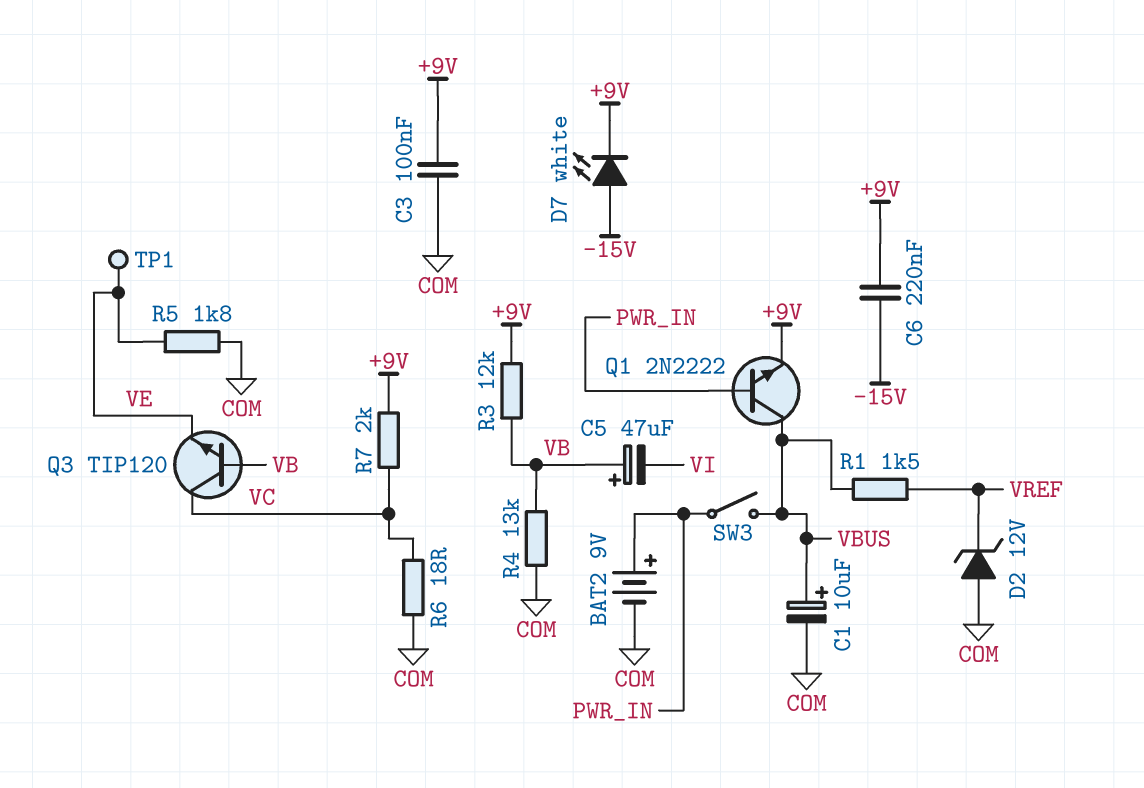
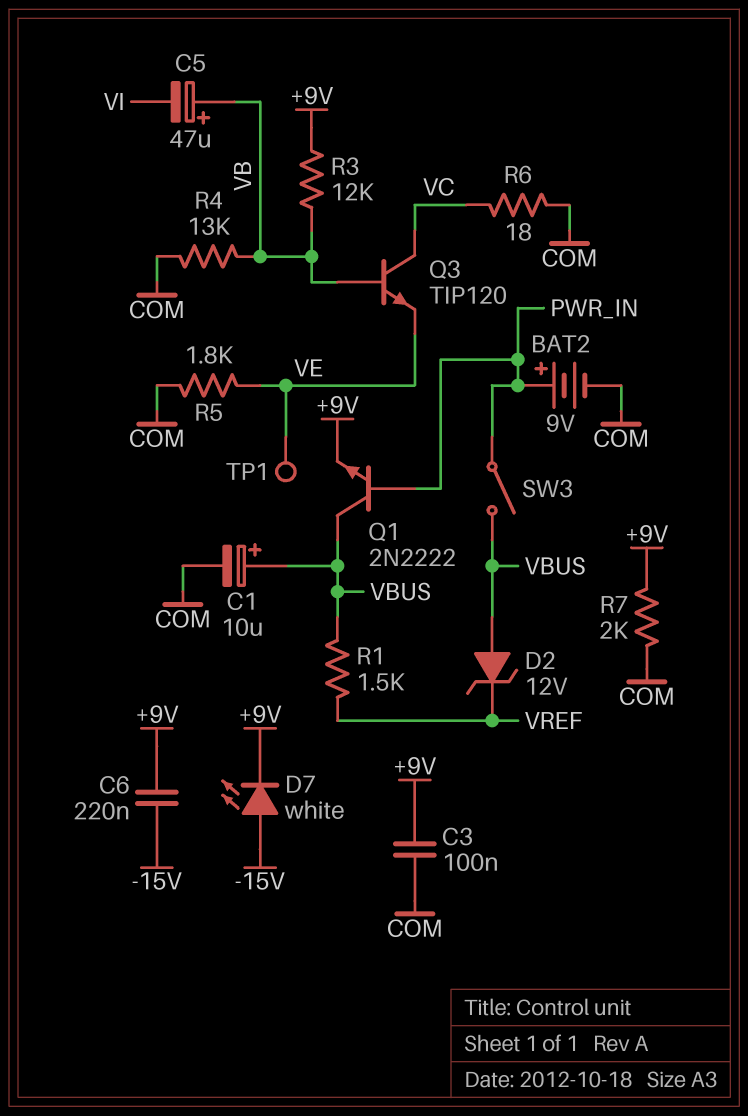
D2: zener 12V (A COM, K VREF) -> zener 12V (A VBUS, K VREF)
R7: 2k (+9V, VC) -> 2k (+9V, COM)

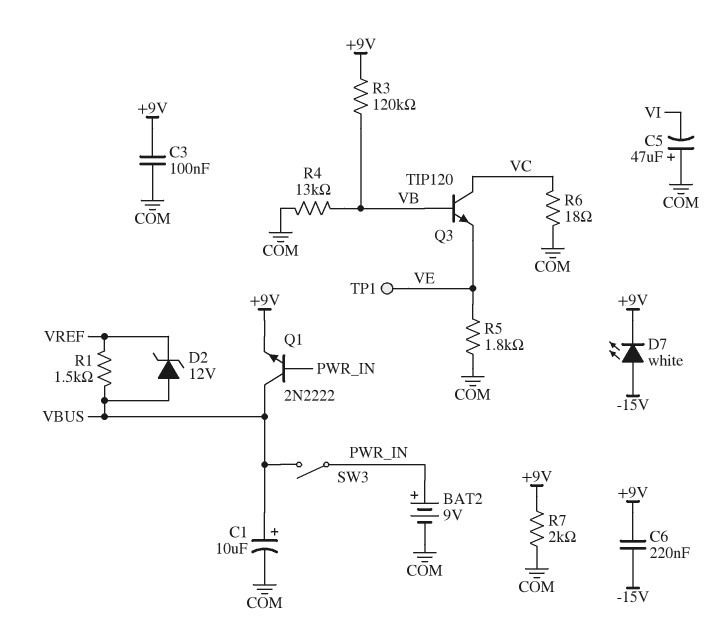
C5: 47uF (plus VB, minus VI) -> 47uF (plus COM, minus VI)
R3: 12k (+9V, VB) -> 120k (+9V, VB)

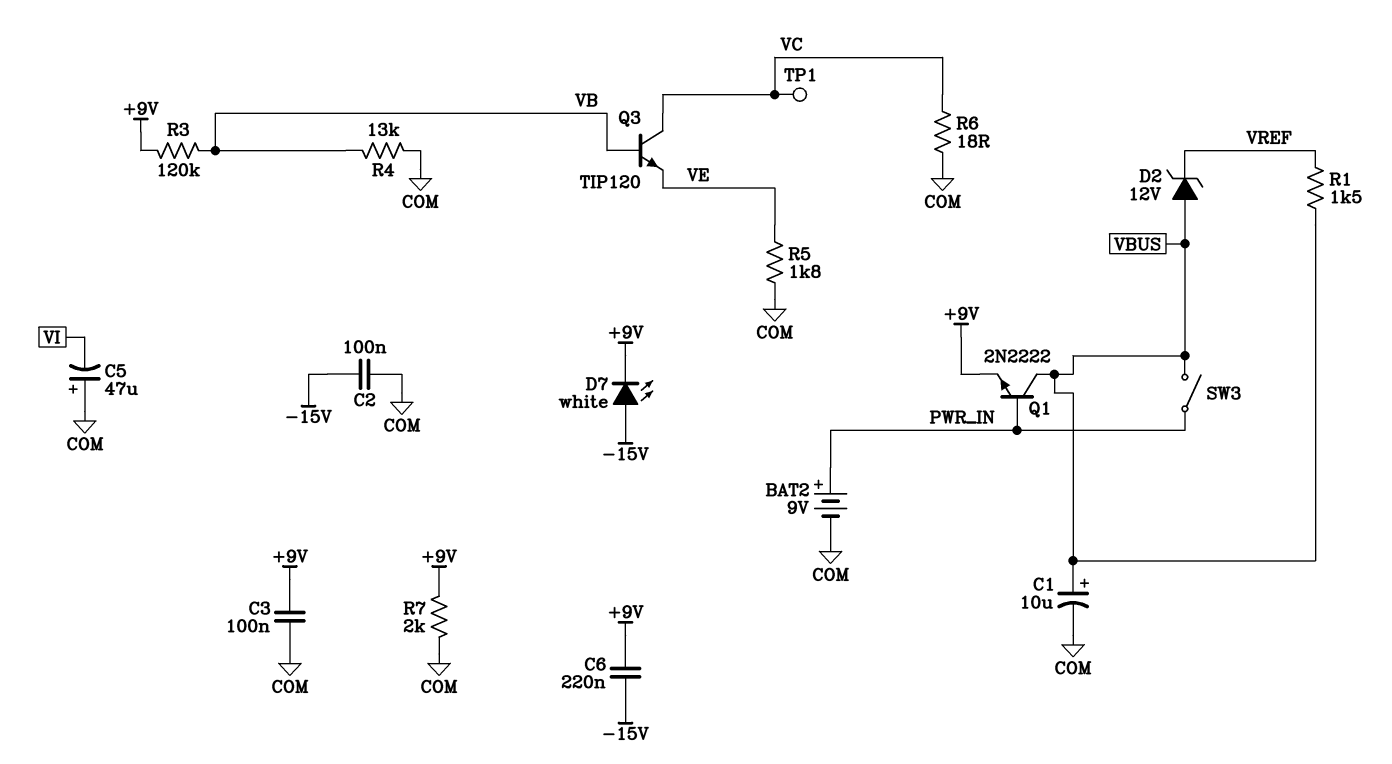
C2: none -> 100nF (-15V, COM)
TP1: test point (VE) -> test point (VC)

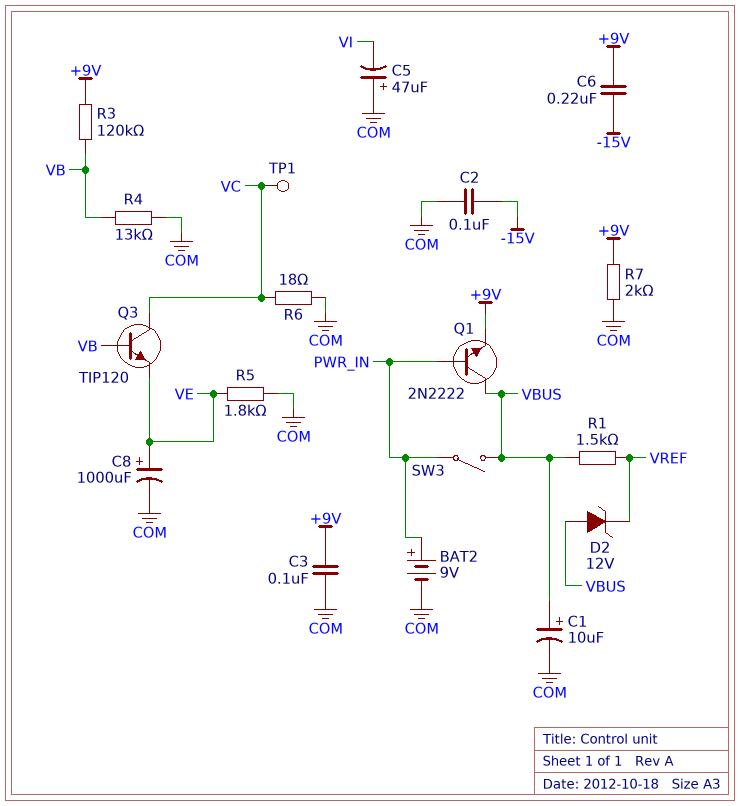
C8: none -> 1000uF (plus VE, minus COM)
D7: LED white (A -15V, K +9V) -> none

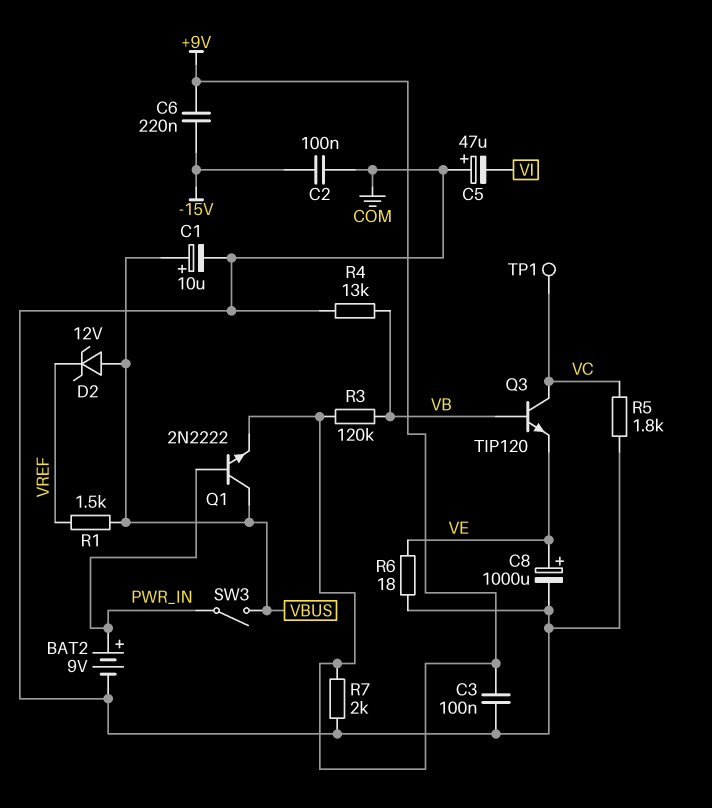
R5: 1.8k (COM, VE) -> 1.8k (COM, VC)
R6: 18 (COM, VC) -> 18 (COM, VE)

